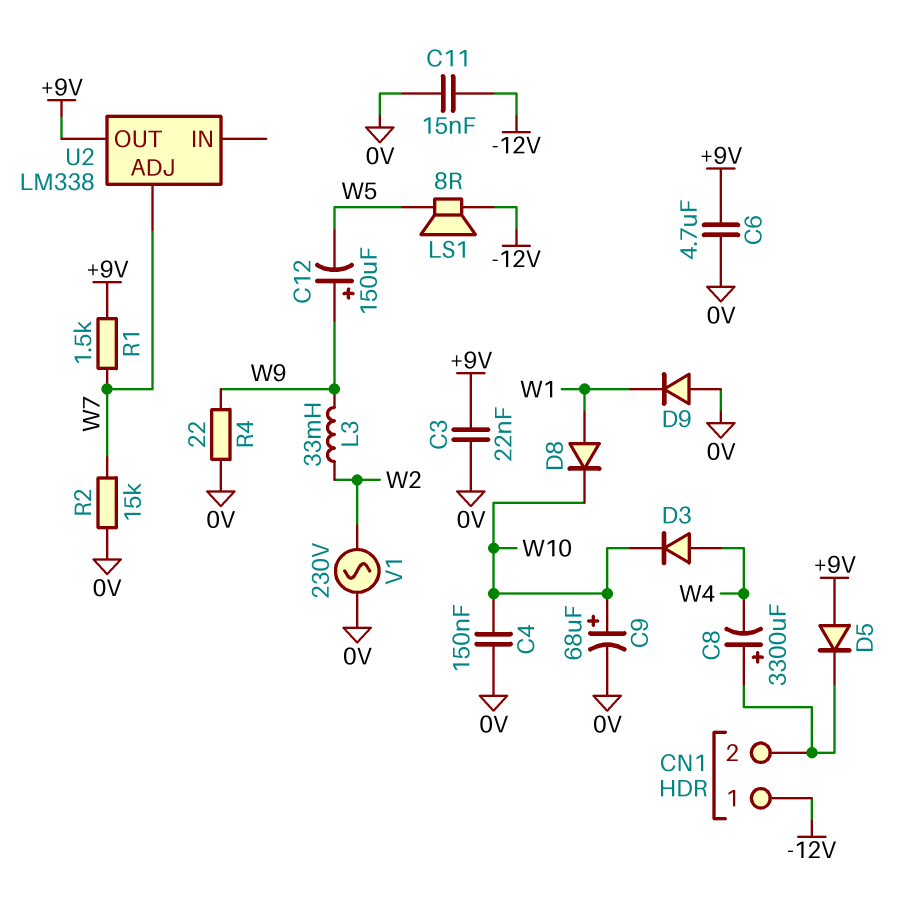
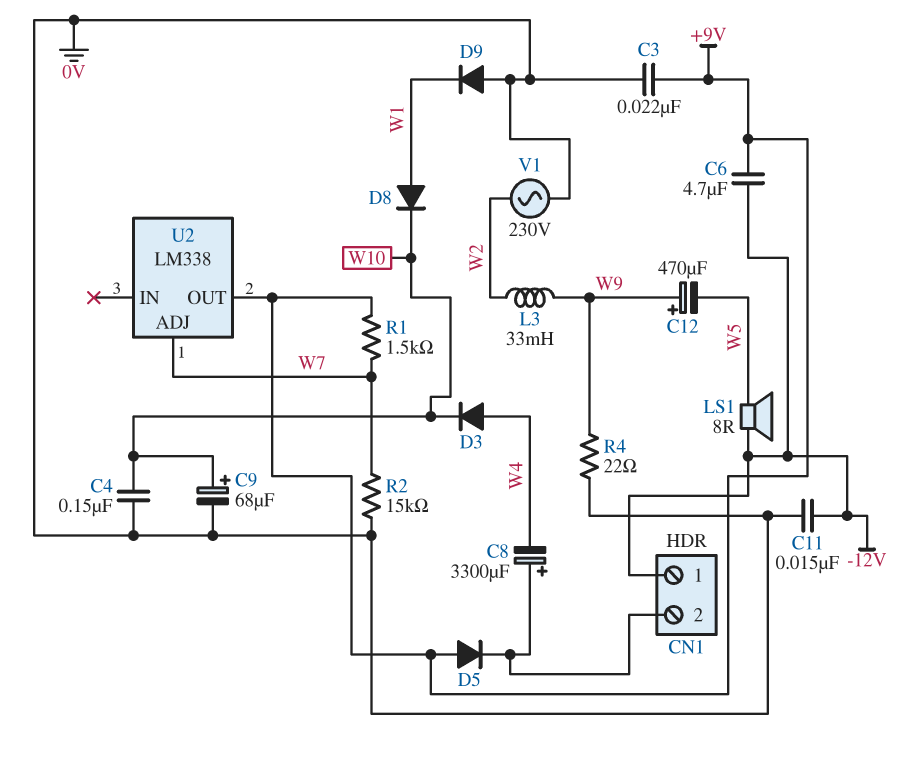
C6: 4.7uF (+9V, 0V) -> 4.7uF (+9V, -12V)
C12: 150uF (plus W9, minus W5) -> 470uF (plus W9, minus W5)

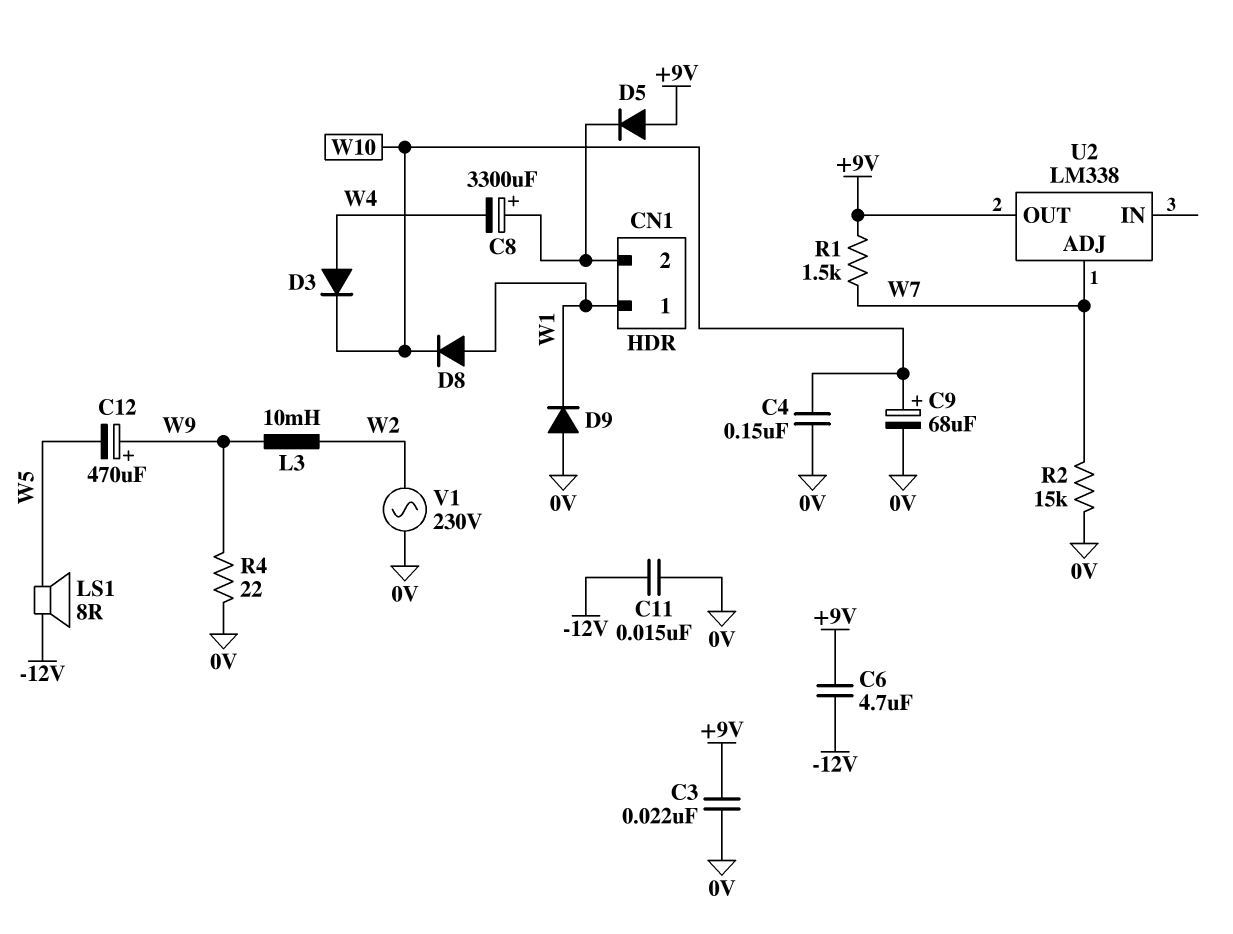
CN1 pin 1: -12V -> W1
L3: 33mH (W2, W9) -> 10mH (W2, W9)

